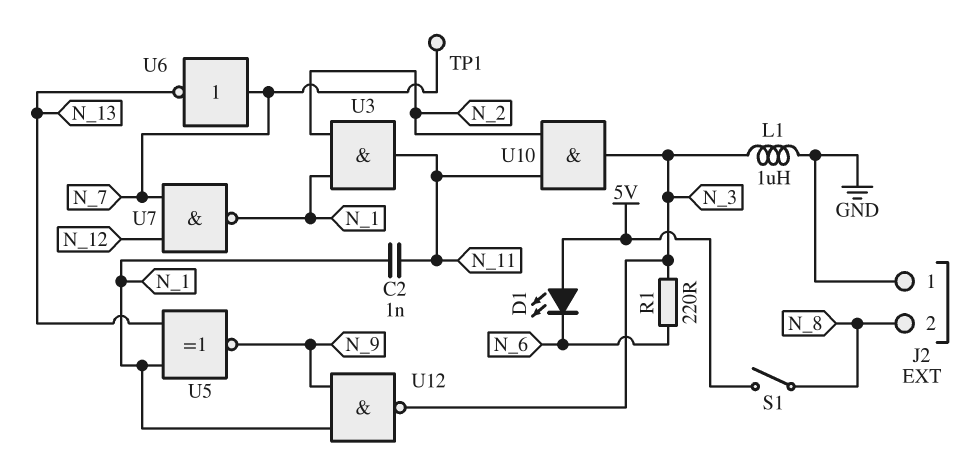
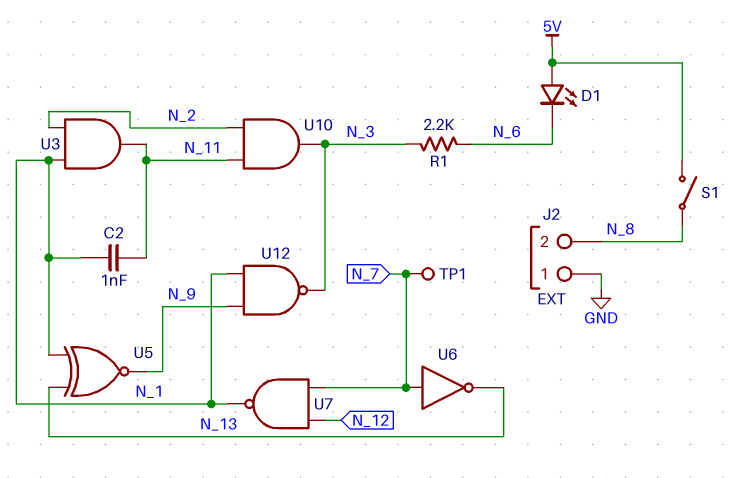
L1: 1uH (GND, N_3) -> none
R1: 220 (N_3, N_6) -> 2.2k (N_3, N_6)

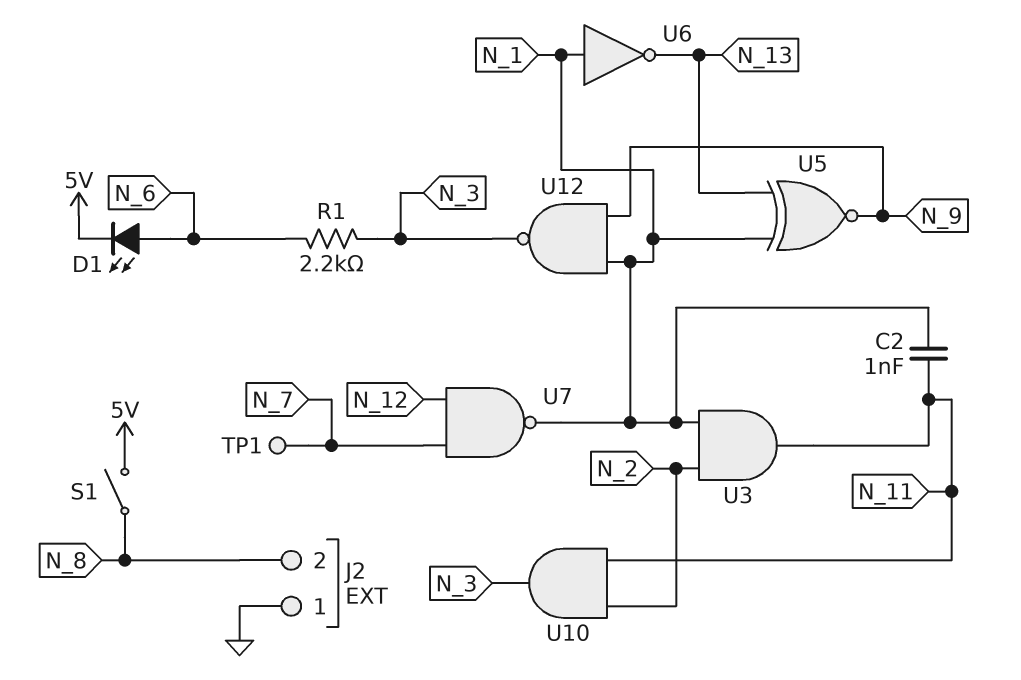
D1: LED (A 5V, K N_6) -> LED (A N_6, K 5V)
U6: NOT (in N_7, out N_13) -> NOT (in N_1, out N_13)

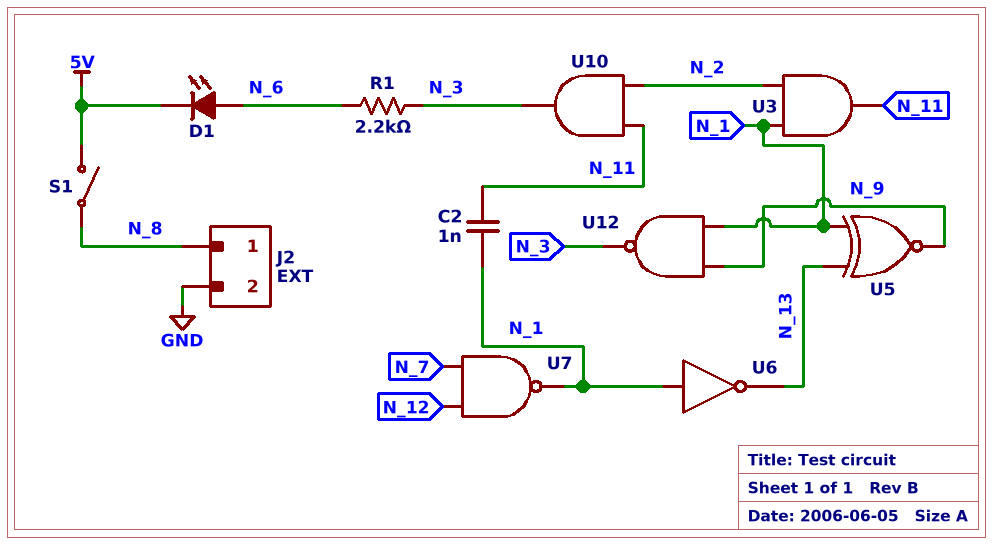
J2 pin 1: GND -> N_8
J2 pin 2: N_8 -> GND
TP1: test point (N_7) -> none

